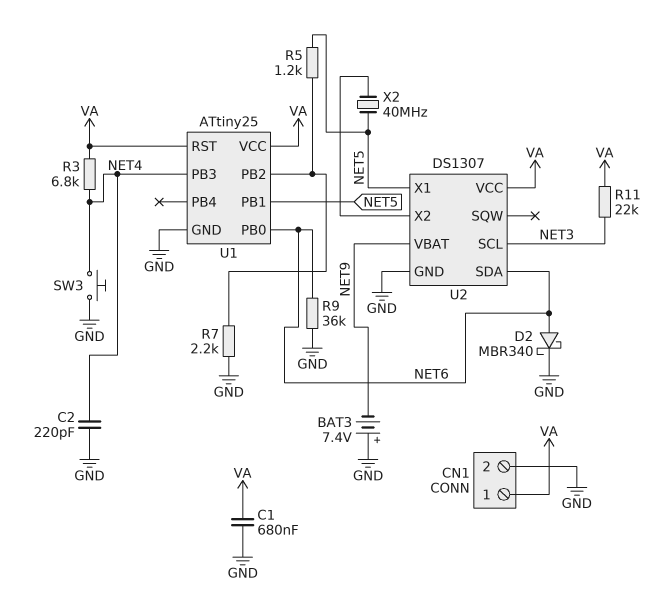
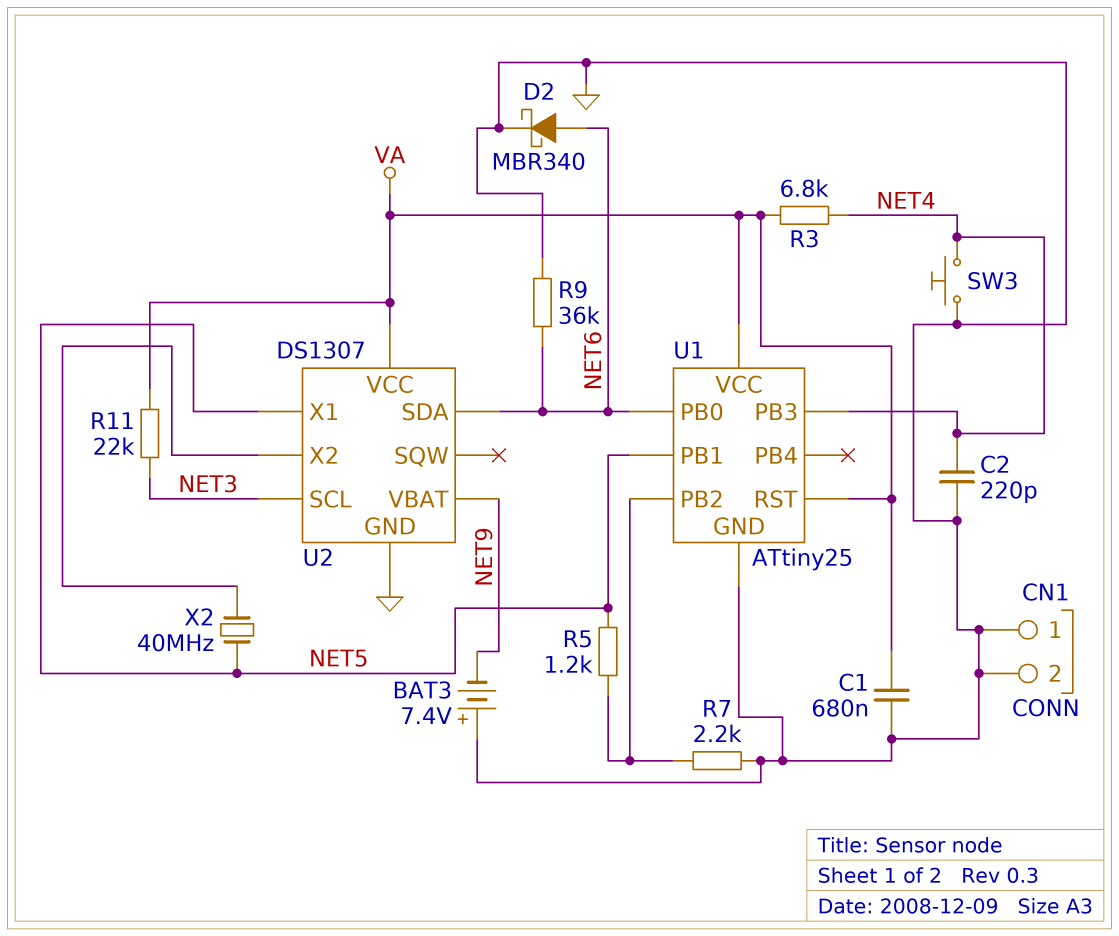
CN1 pin 1: VA -> GND

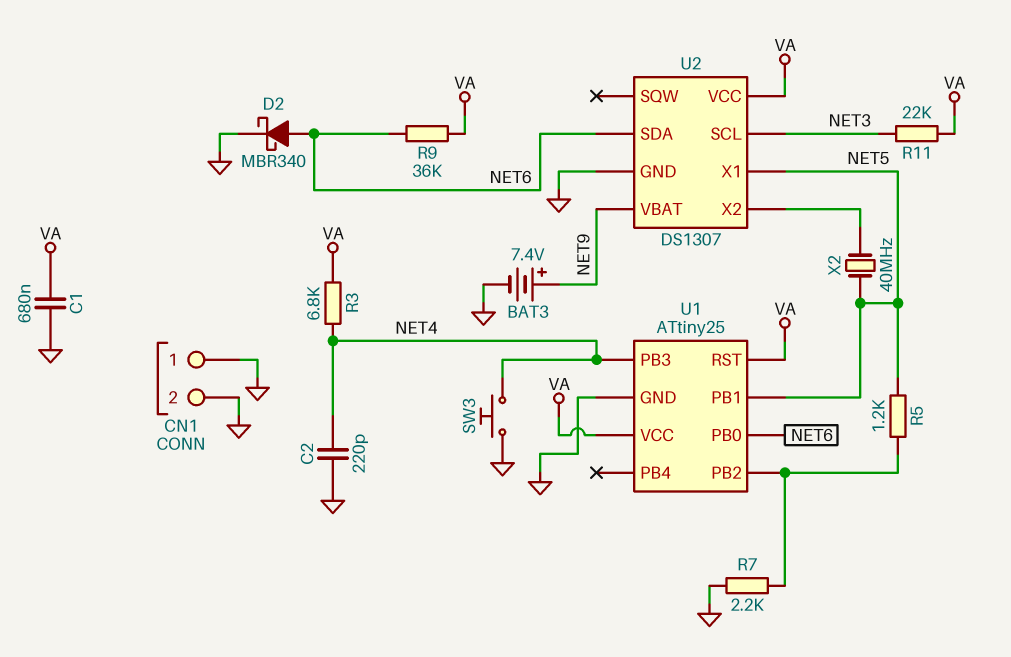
BAT3: 7.4V (plus GND, minus NET9) -> 7.4V (plus NET9, minus GND)
R9: 36k (GND, NET6) -> 36k (NET6, VA)

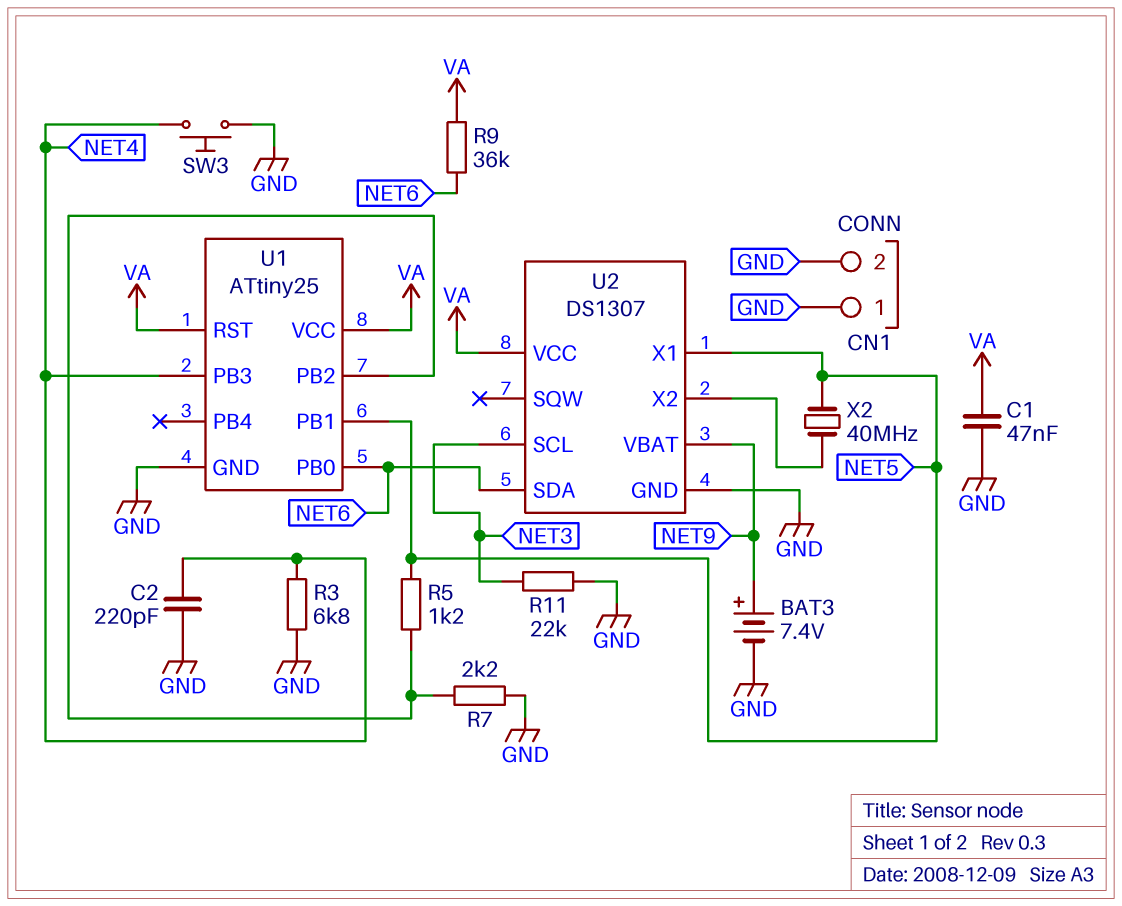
C1: 680nF (GND, VA) -> 47nF (GND, VA)
D2: schottky MBR340 (A NET6, K GND) -> none
R3: 6.8k (NET4, VA) -> 6.8k (GND, NET4)
R11: 22k (NET3, VA) -> 22k (GND, NET3)

